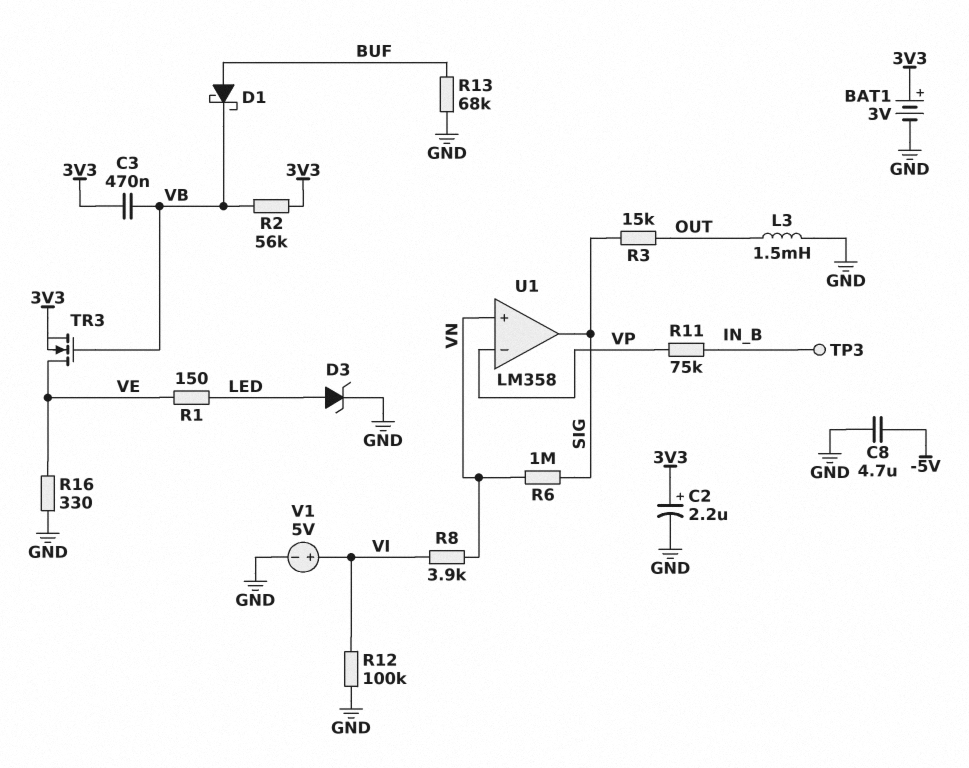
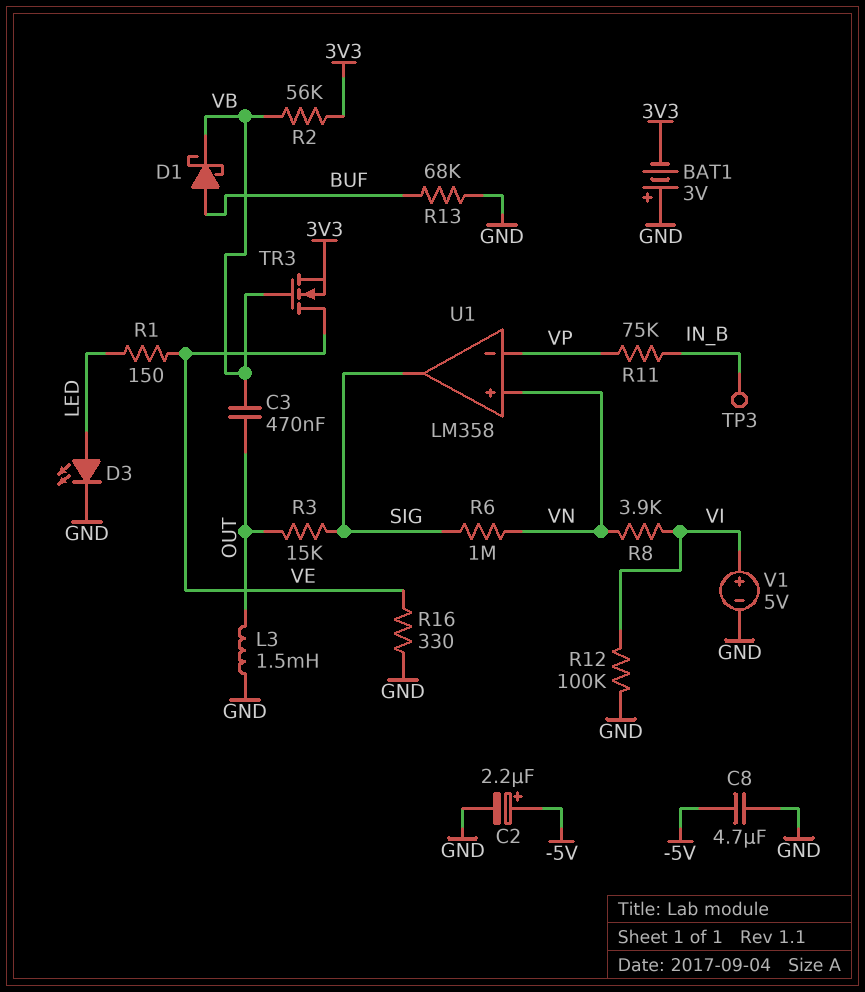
BAT1: 3V (plus 3V3, minus GND) -> 3V (plus GND, minus 3V3)
C2: 2.2uF (plus 3V3, minus GND) -> 2.2uF (plus -5V, minus GND)
C3: 470nF (3V3, VB) -> 470nF (OUT, VB)
D3: zener (A LED, K GND) -> LED (A LED, K GND)

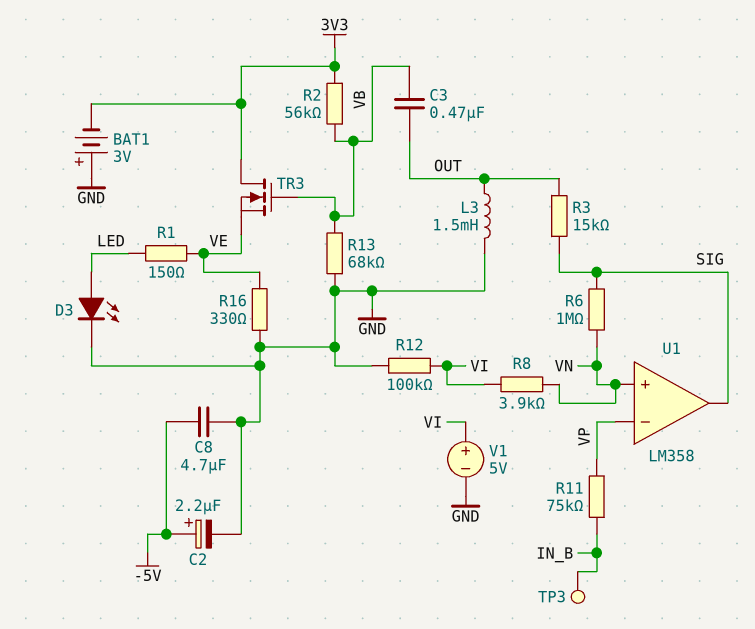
D1: schottky (A BUF, K VB) -> none
R13: 68k (BUF, GND) -> 68k (GND, VB)
TR3: NMOS (G VB, D VE, S 3V3) -> NMOS (G VB, D 3V3, S VE)

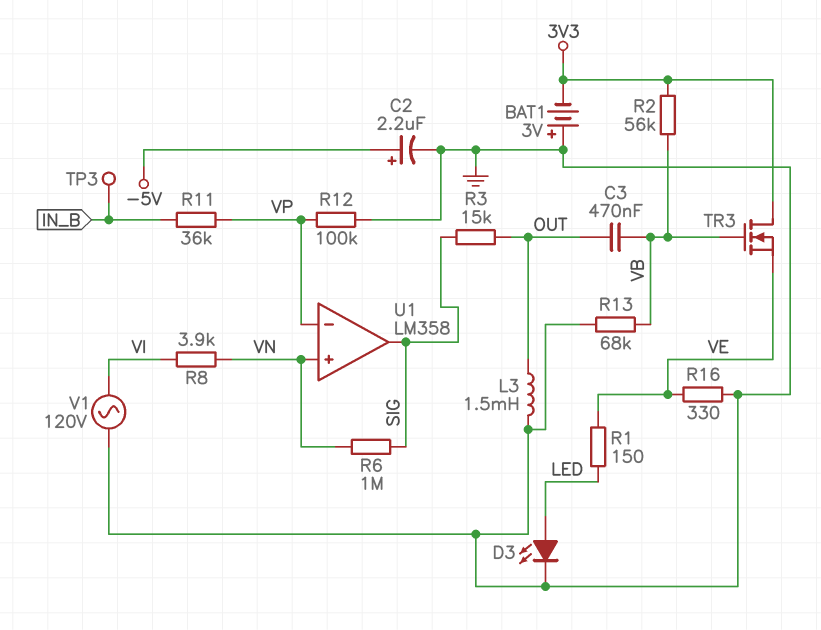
C8: 4.7uF (-5V, GND) -> none
R11: 75k (IN_B, VP) -> 36k (IN_B, VP)
R12: 100k (GND, VI) -> 100k (GND, VP)
V1: 5V (plus VI, minus GND) -> AC 120V (GND, VI)

